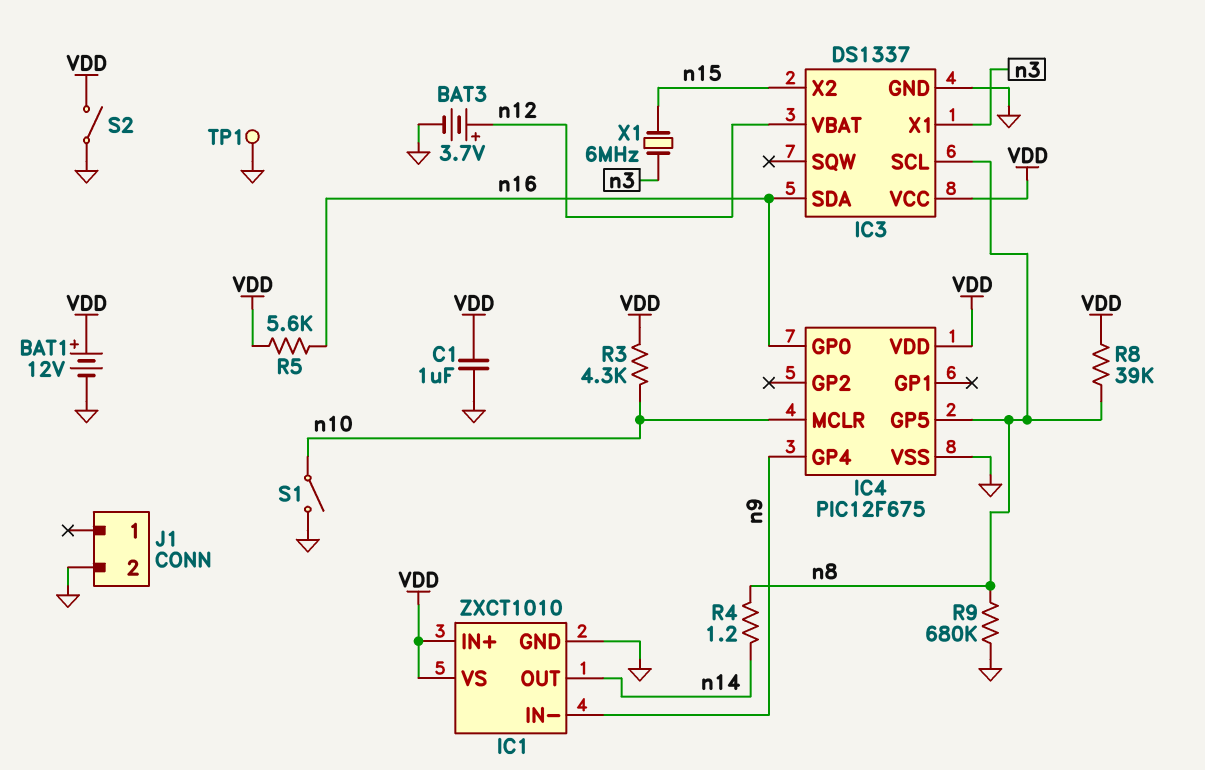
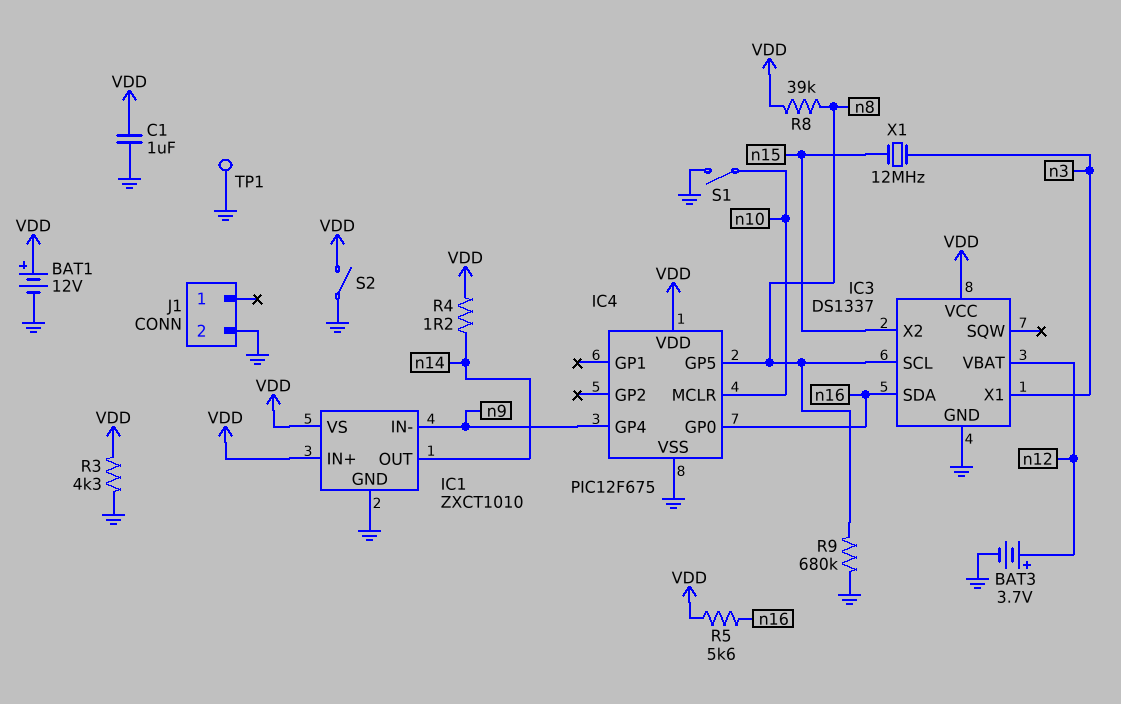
R3: 4.3k (VDD, n10) -> 4.3k (GND, VDD)
R4: 1.2 (n8, n14) -> 1.2 (VDD, n14)
X1: 6MHz (n3, n15) -> 12MHz (n3, n15)

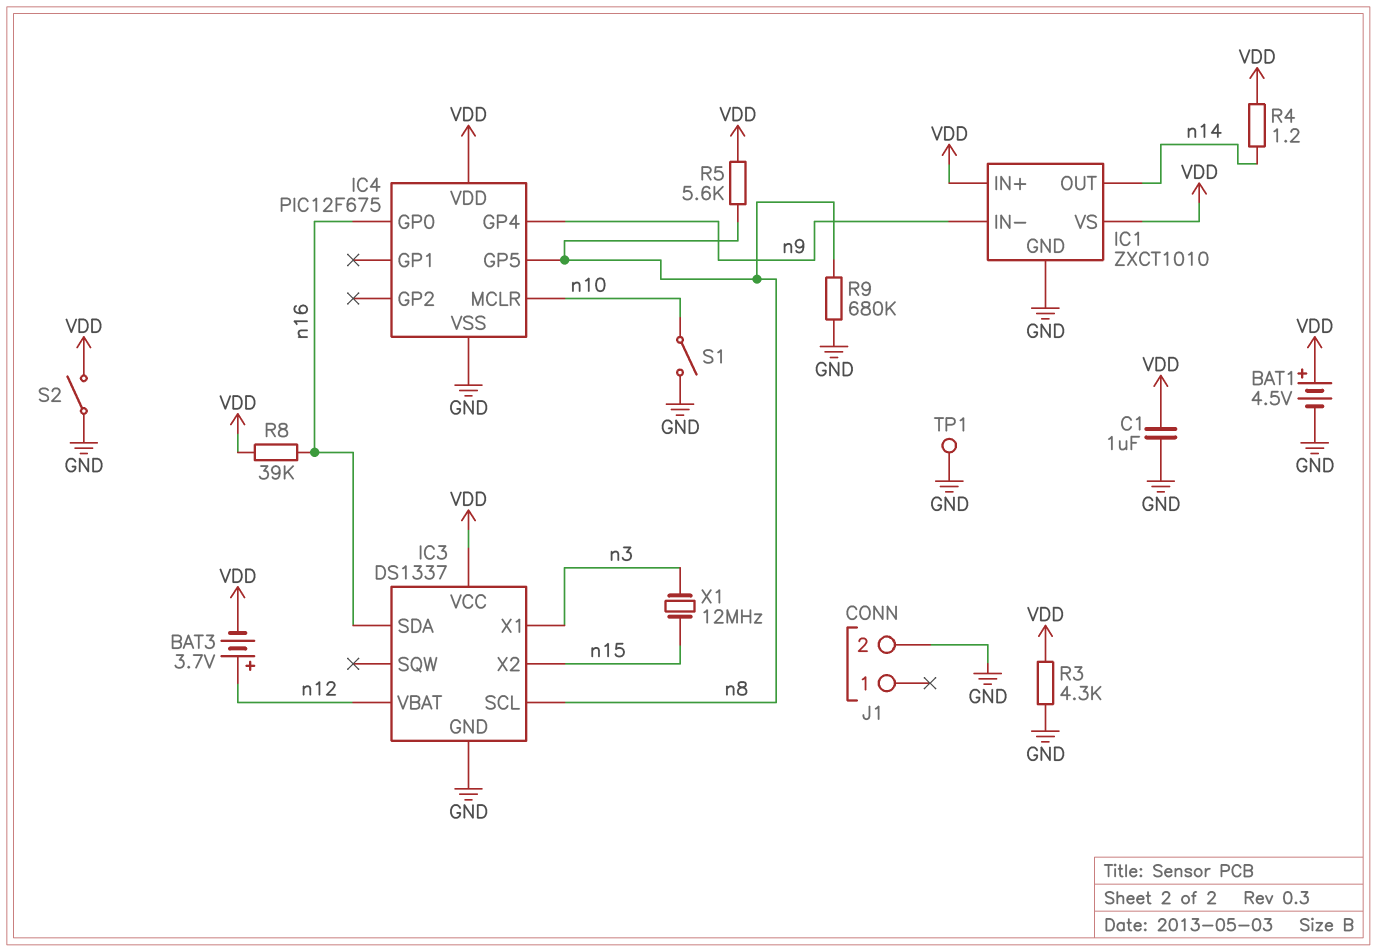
BAT1: 12V (plus VDD, minus GND) -> 4.5V (plus VDD, minus GND)
BAT3: 3.7V (plus n12, minus GND) -> 3.7V (plus n12, minus VDD)
R5: 5.6k (VDD, n16) -> 5.6k (VDD, n8)
R8: 39k (VDD, n8) -> 39k (VDD, n16)

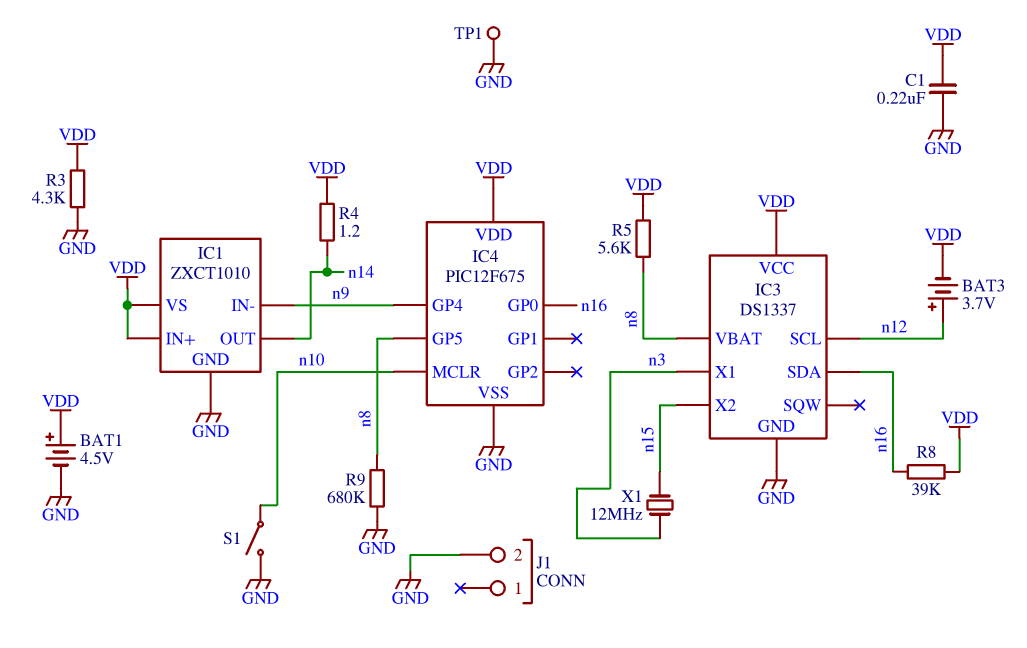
C1: 1uF (GND, VDD) -> 220nF (GND, VDD)
IC3 pin SCL: n8 -> n12
IC3 pin VBAT: n12 -> n8
S2: switch (GND, VDD) -> none

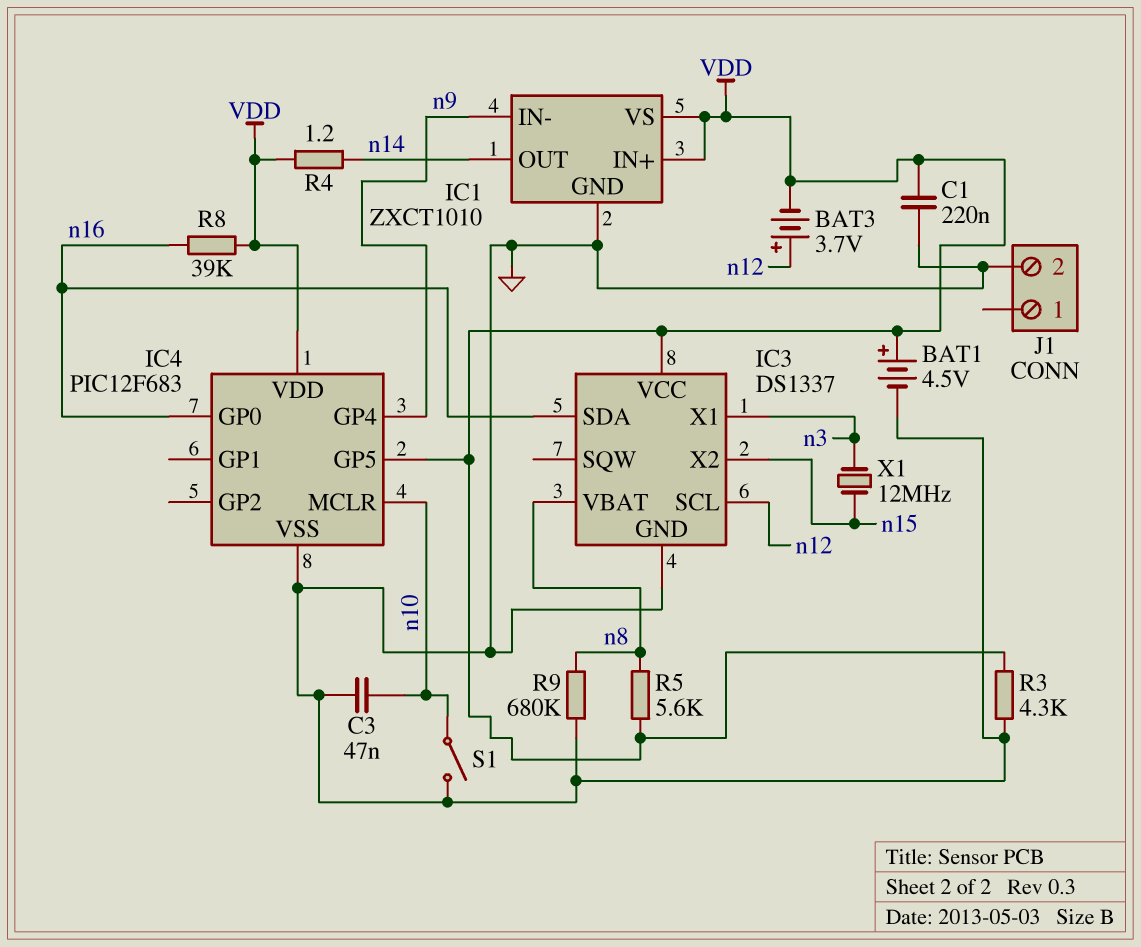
C3: none -> 47nF (GND, n10)
IC4: PIC12F675 -> PIC12F683
IC4 pin GP5: n8 -> VDD
TP1: test point (GND) -> none

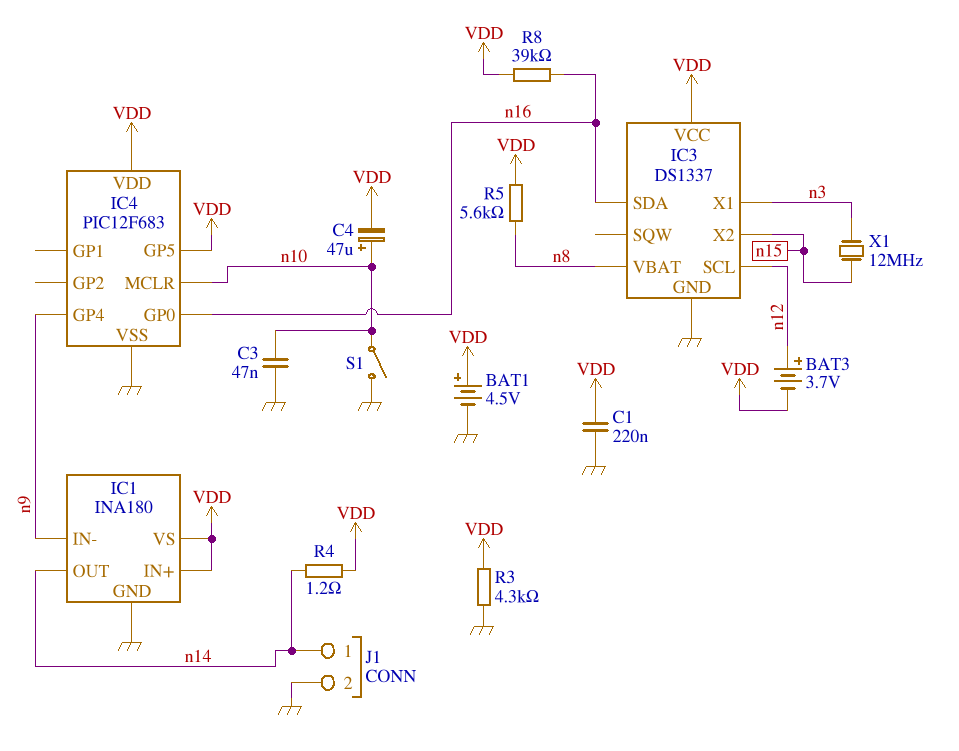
C4: none -> 47uF (plus n10, minus VDD)
IC1: ZXCT1010 -> INA180
J1 pin 1: none -> n14
R9: 680k (GND, n8) -> none

